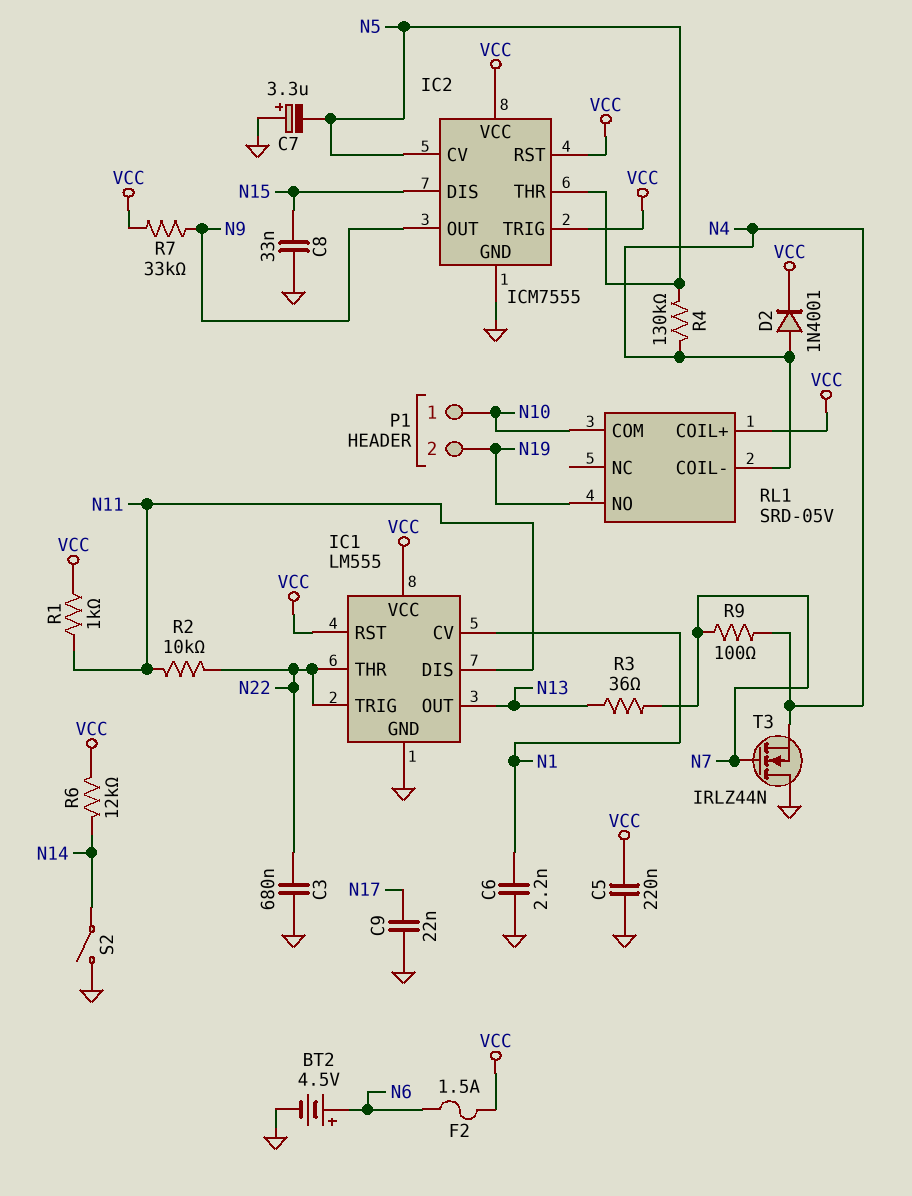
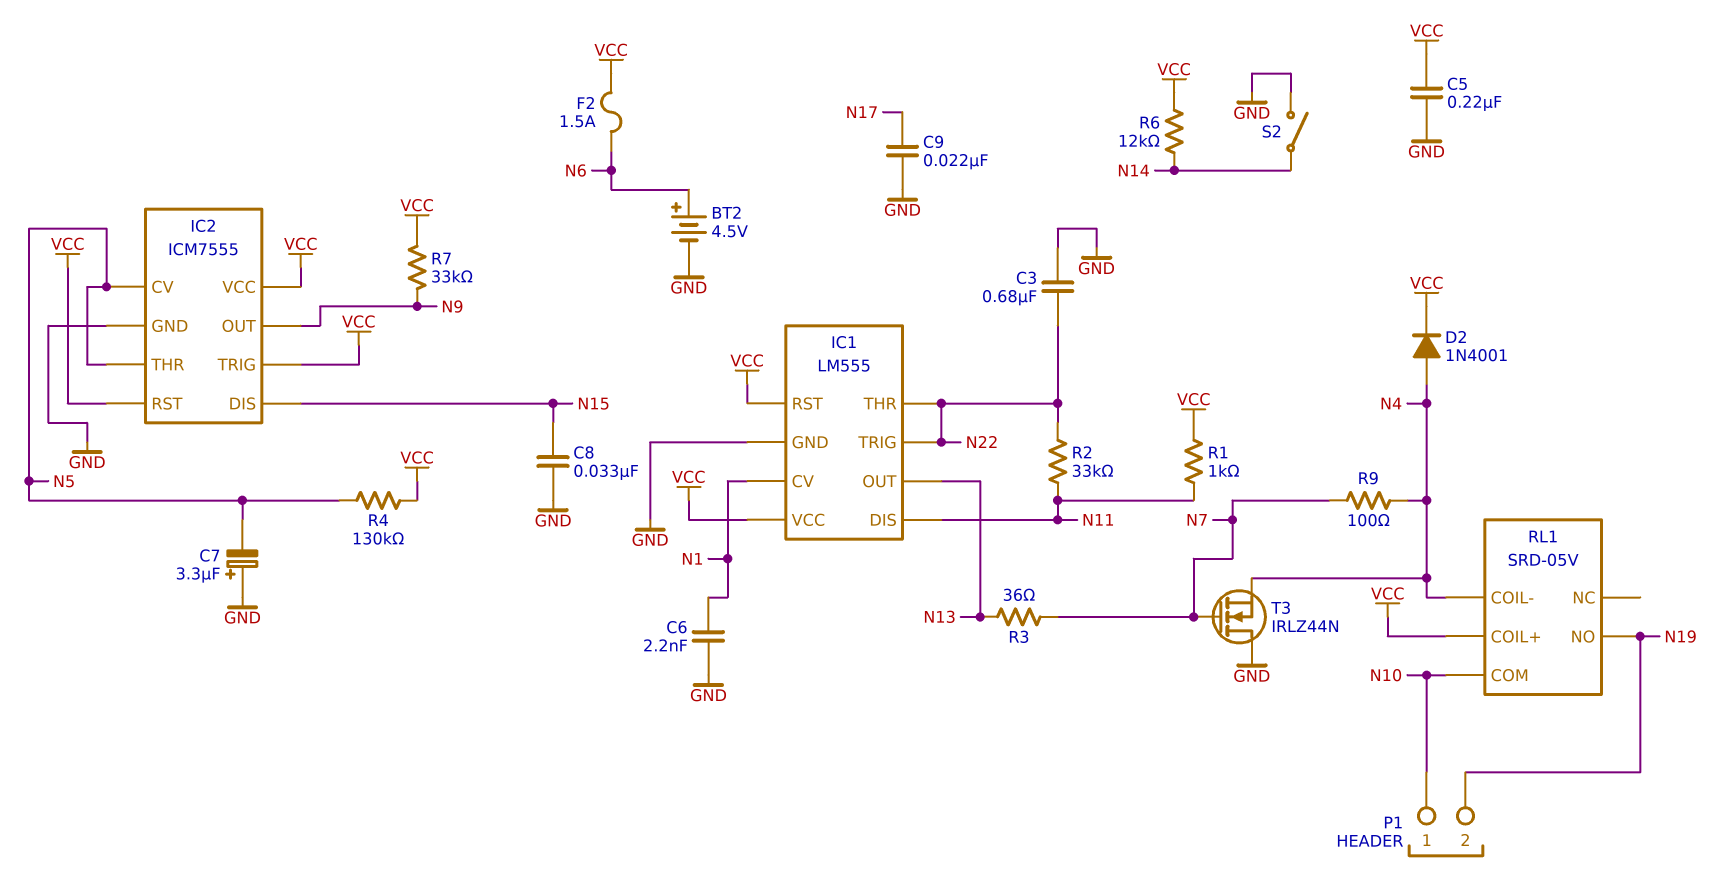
R2: 10k (N11, N22) -> 33k (N11, N22)
R4: 130k (N4, N5) -> 130k (N5, VCC)

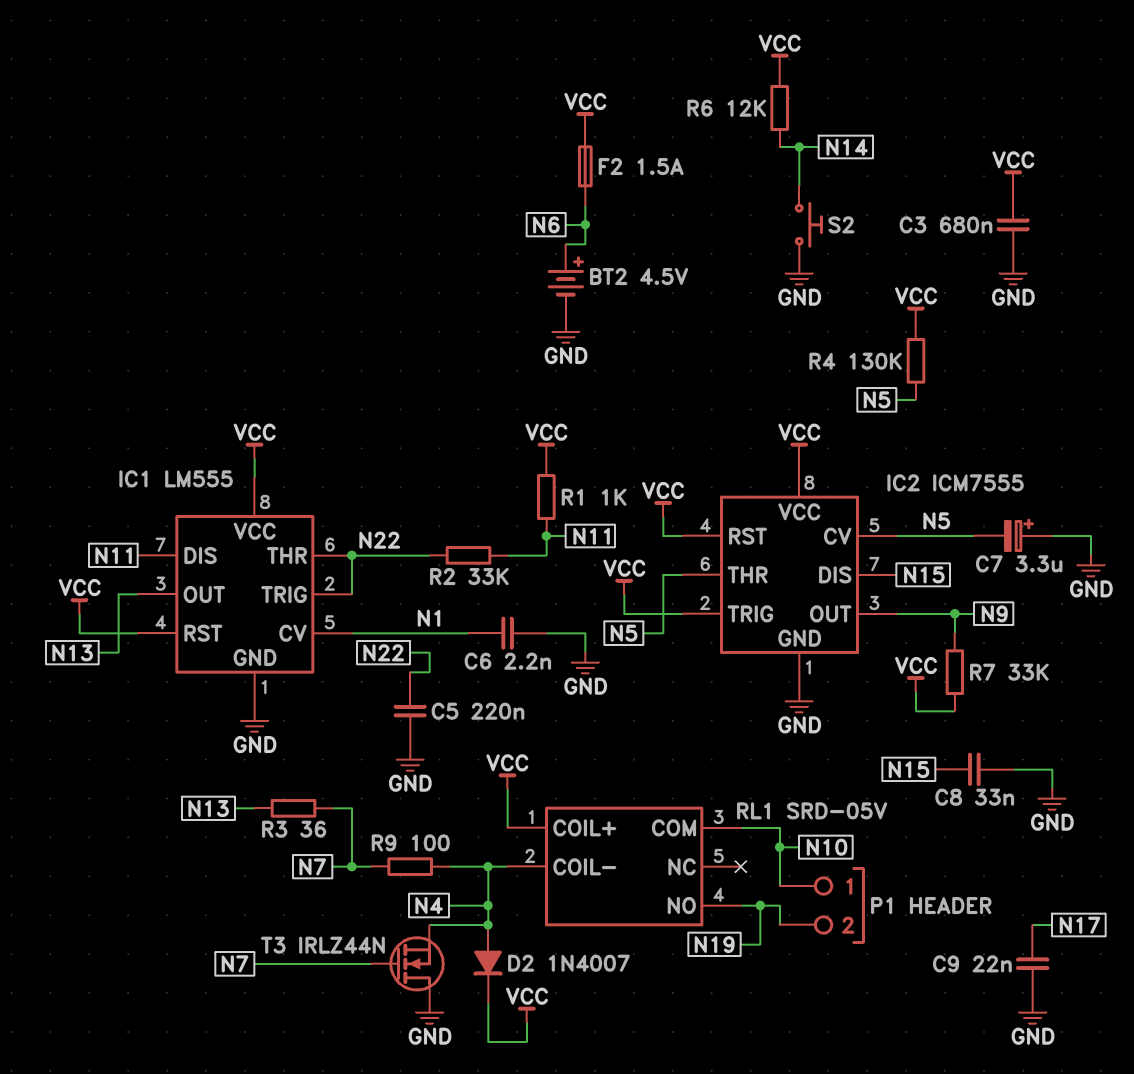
C3: 680nF (GND, N22) -> 680nF (GND, VCC)
C5: 220nF (GND, VCC) -> 220nF (GND, N22)
D2: diode 1N4001 (A N4, K VCC) -> diode 1N4007 (A N4, K VCC)
S2: switch (GND, N14) -> button (GND, N14)

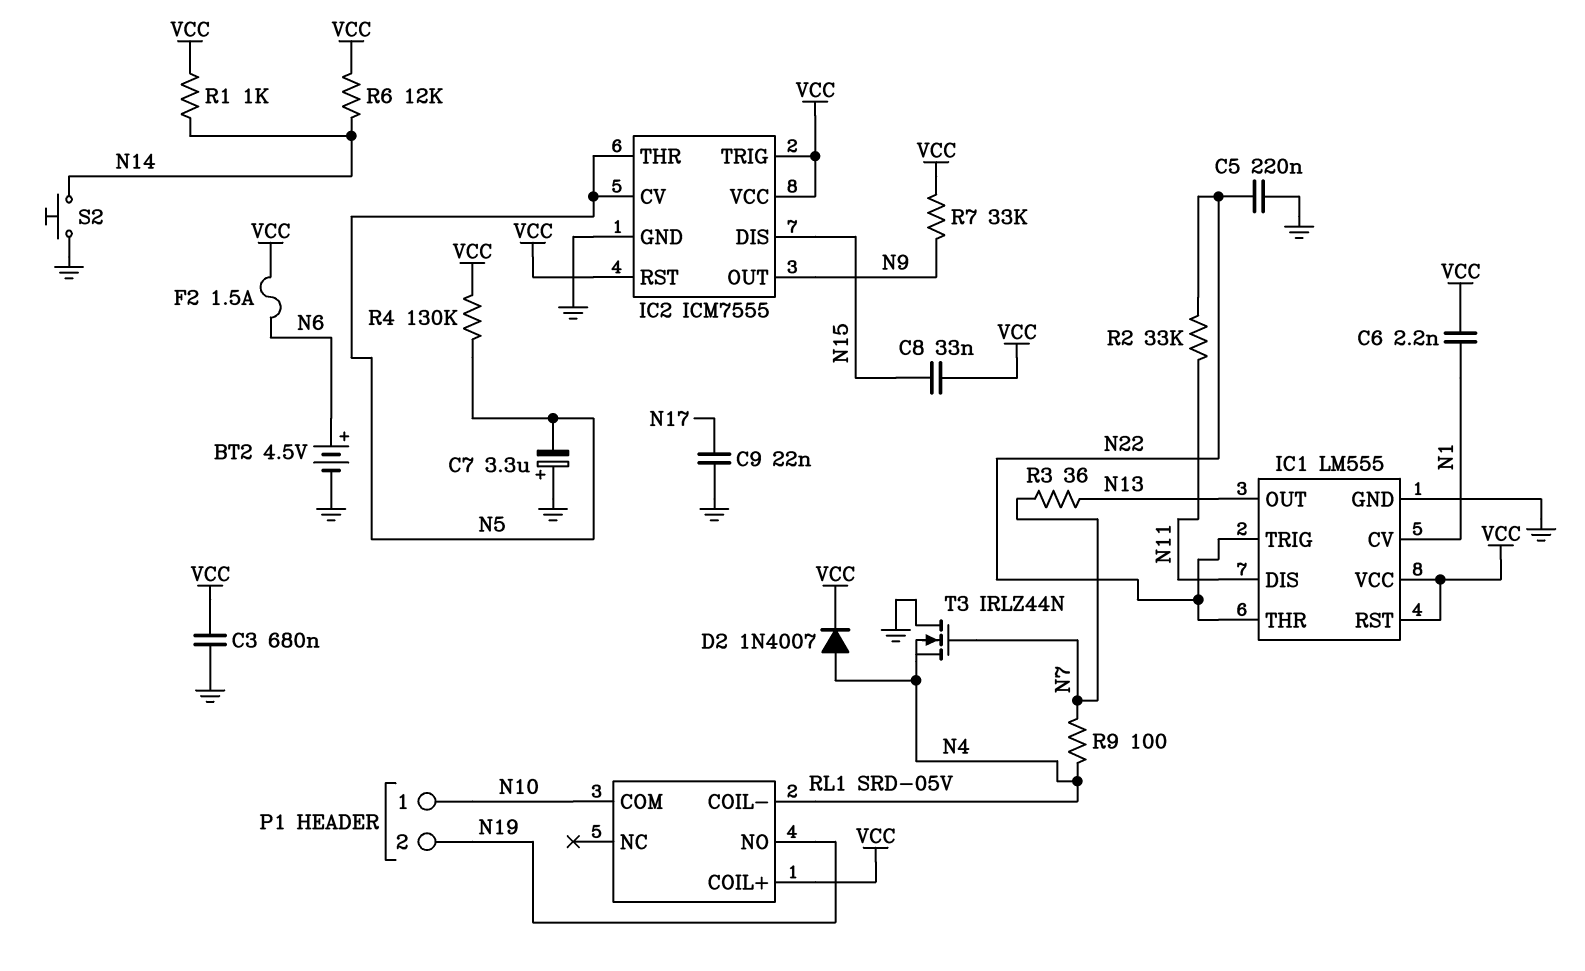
C6: 2.2nF (GND, N1) -> 2.2nF (N1, VCC)
C8: 33nF (GND, N15) -> 33nF (N15, VCC)
R1: 1k (N11, VCC) -> 1k (N14, VCC)

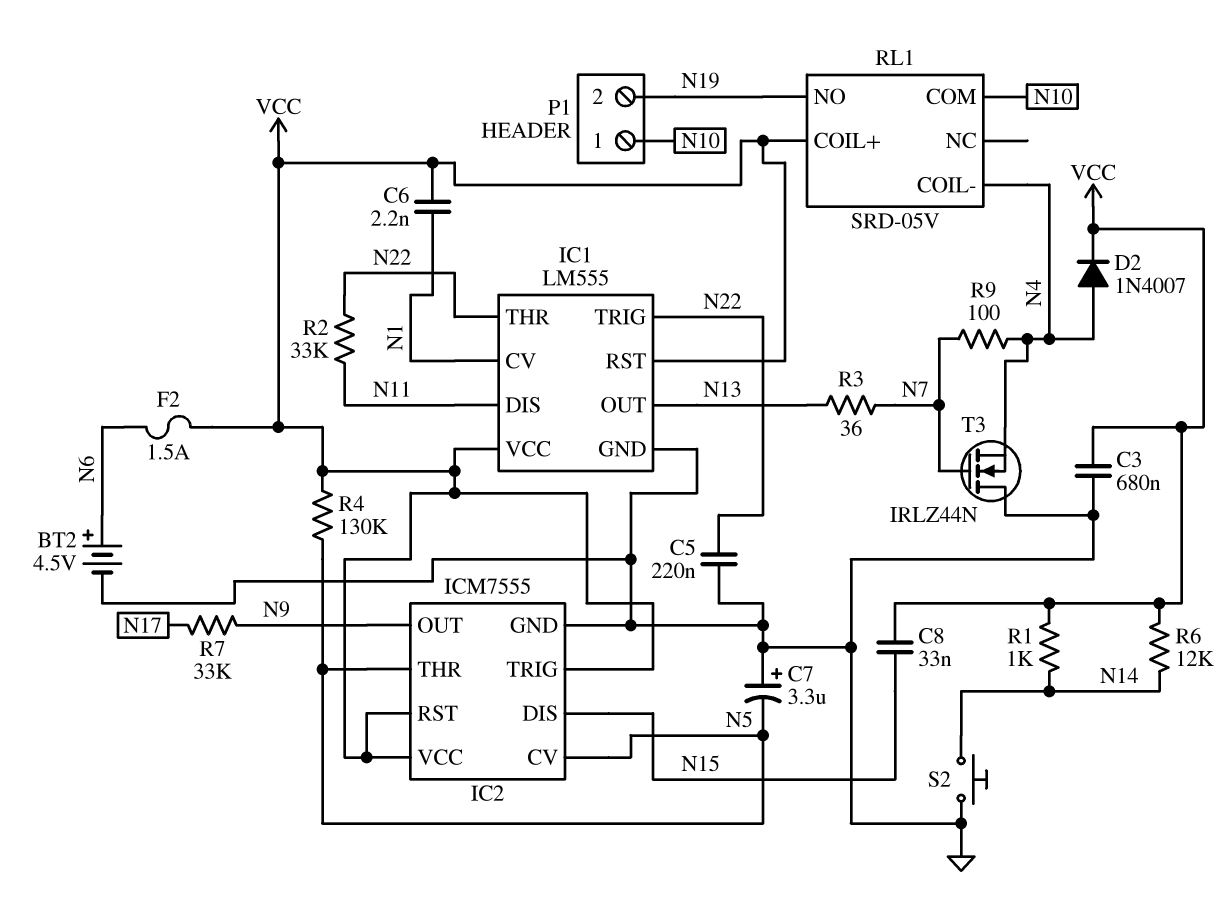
C9: 22nF (GND, N17) -> none
R7: 33k (N9, VCC) -> 33k (N9, N17)

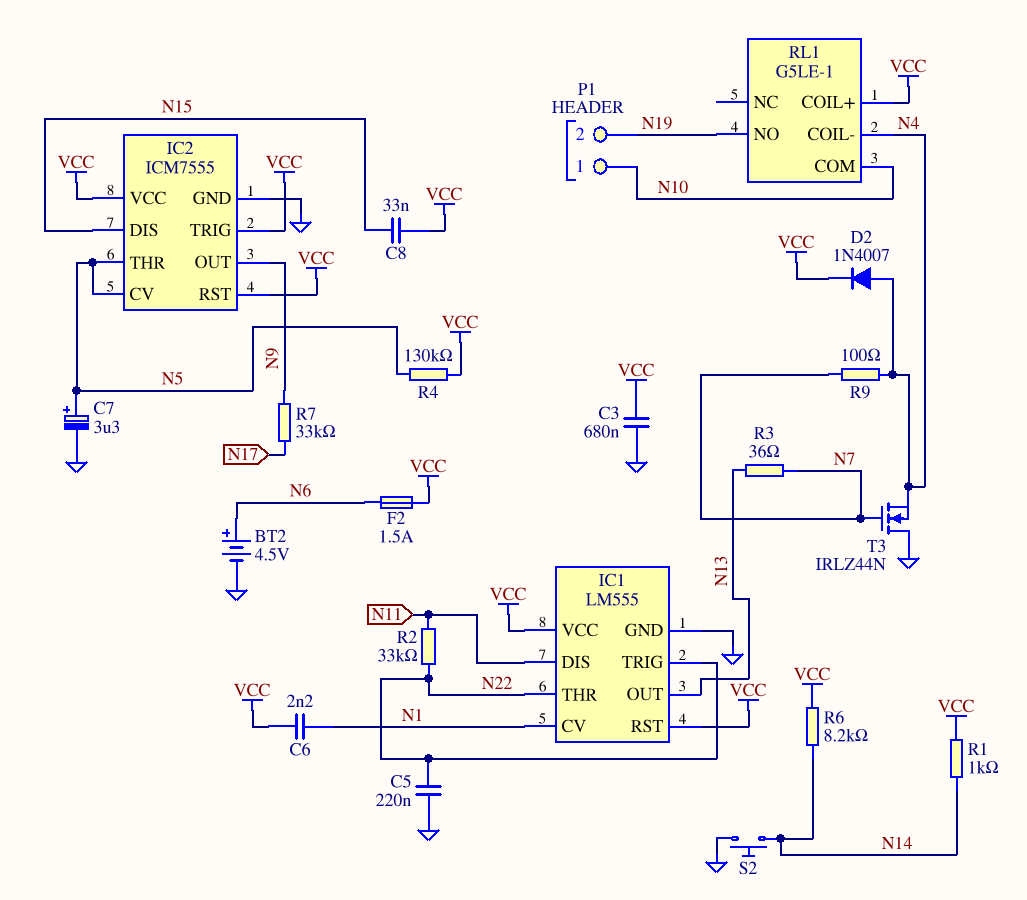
C7: 3.3uF (plus GND, minus N5) -> 3.3uF (plus N5, minus GND)
R6: 12k (N14, VCC) -> 8.2k (N14, VCC)
RL1: SRD-05V -> G5LE-1

